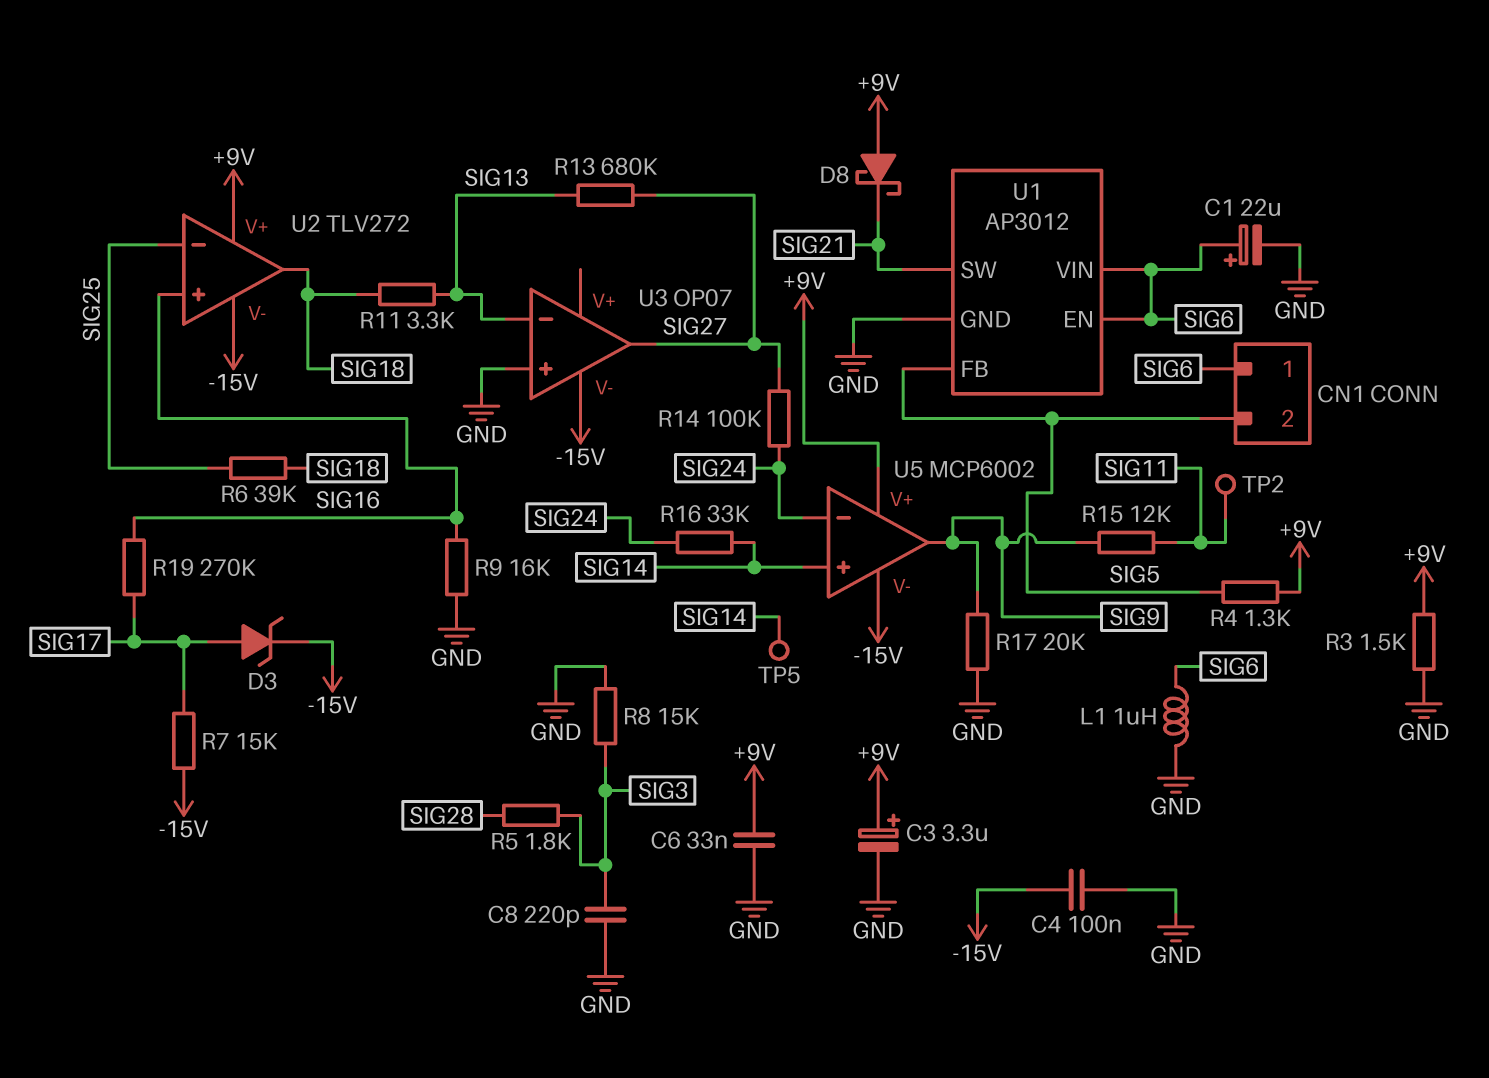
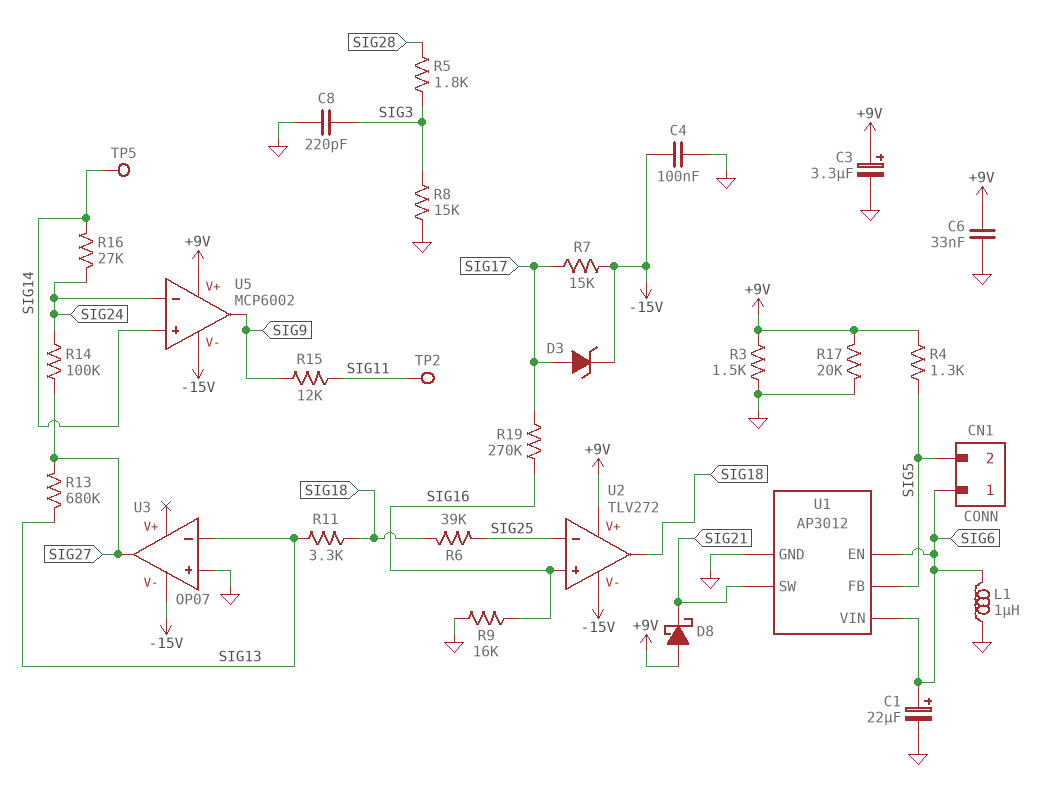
R16: 33k (SIG14, SIG24) -> 27k (SIG14, SIG24)
R17: 20k (GND, SIG9) -> 20k (+9V, GND)

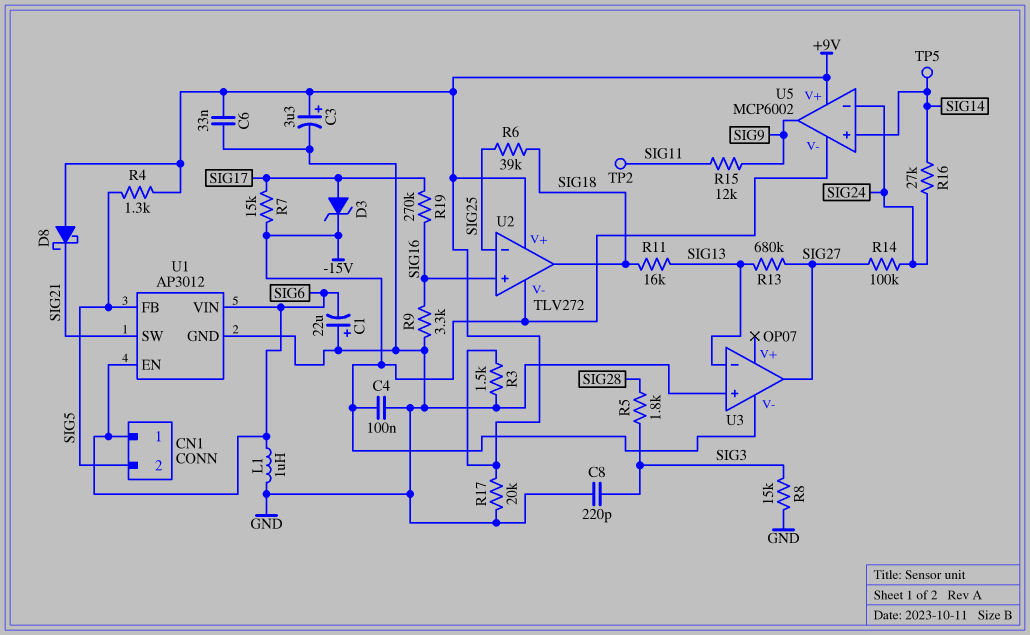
C1: 22uF (plus SIG6, minus GND) -> 22uF (plus GND, minus SIG6)
R9: 16k (GND, SIG16) -> 3.3k (GND, SIG16)
R11: 3.3k (SIG13, SIG18) -> 16k (SIG13, SIG18)

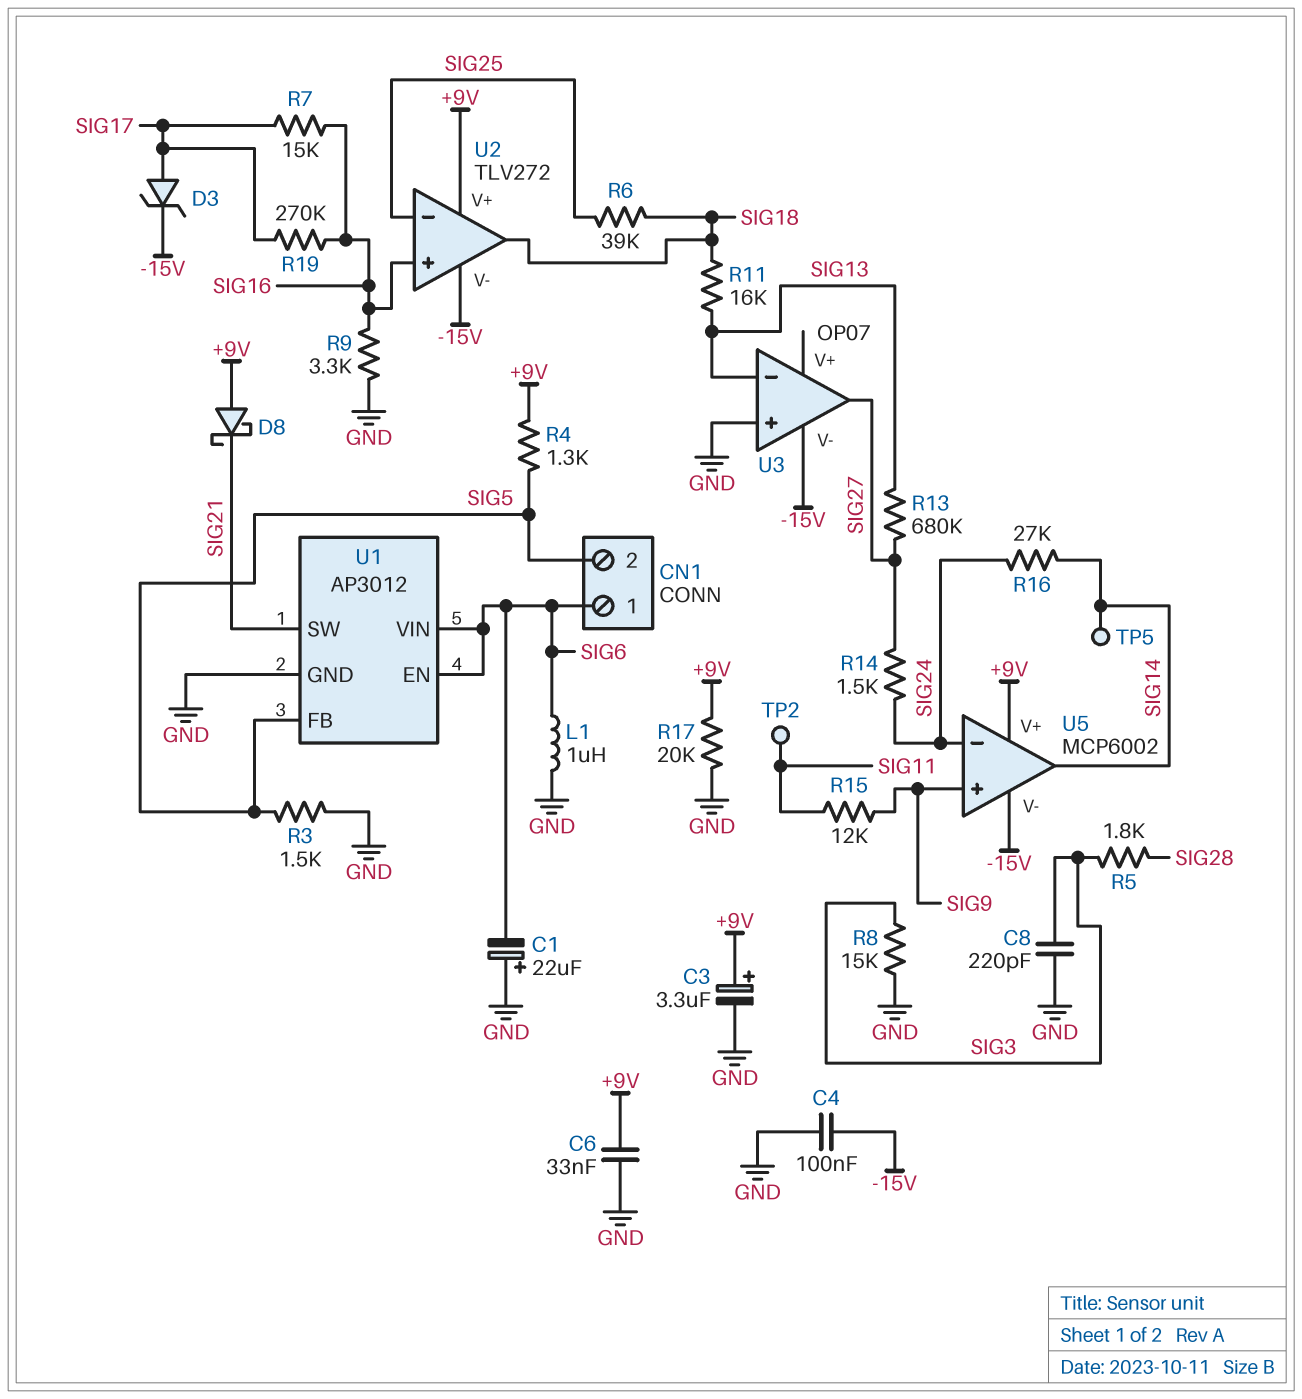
R3: 1.5k (+9V, GND) -> 1.5k (GND, SIG5)
R7: 15k (-15V, SIG17) -> 15k (SIG16, SIG17)
R14: 100k (SIG24, SIG27) -> 1.5k (SIG24, SIG27)
U5 pin in+: SIG14 -> SIG9
U5 pin out: SIG9 -> SIG14

